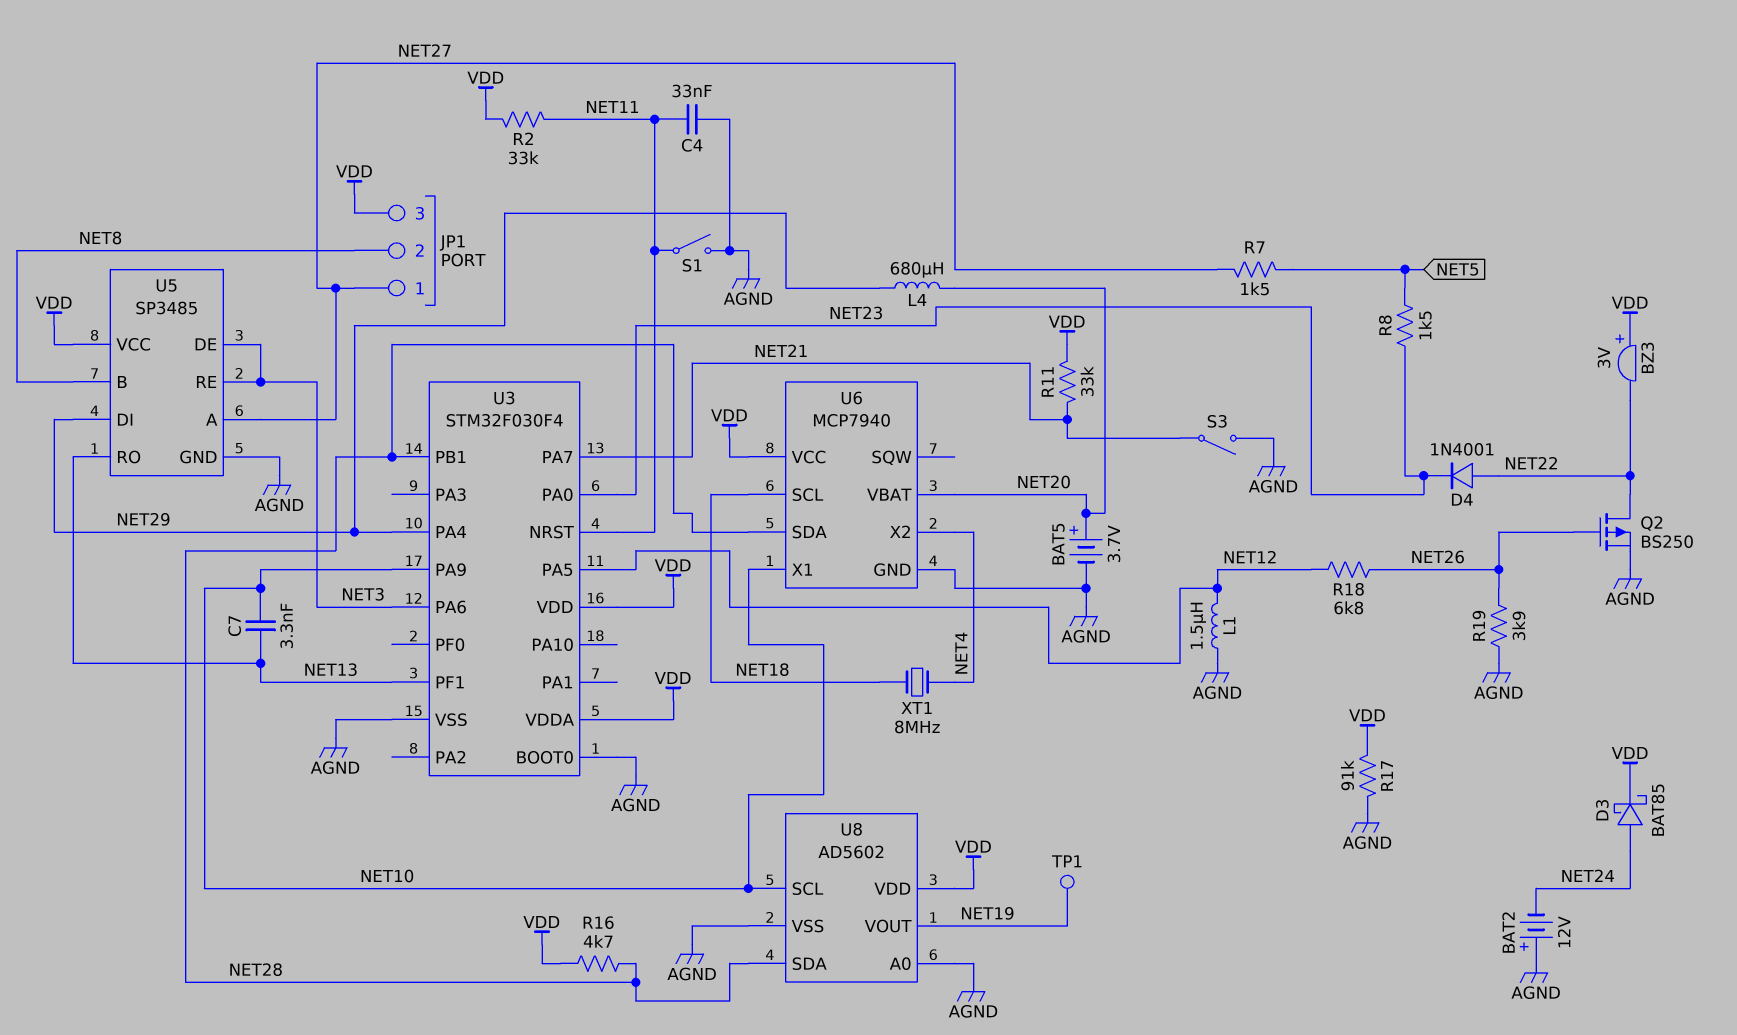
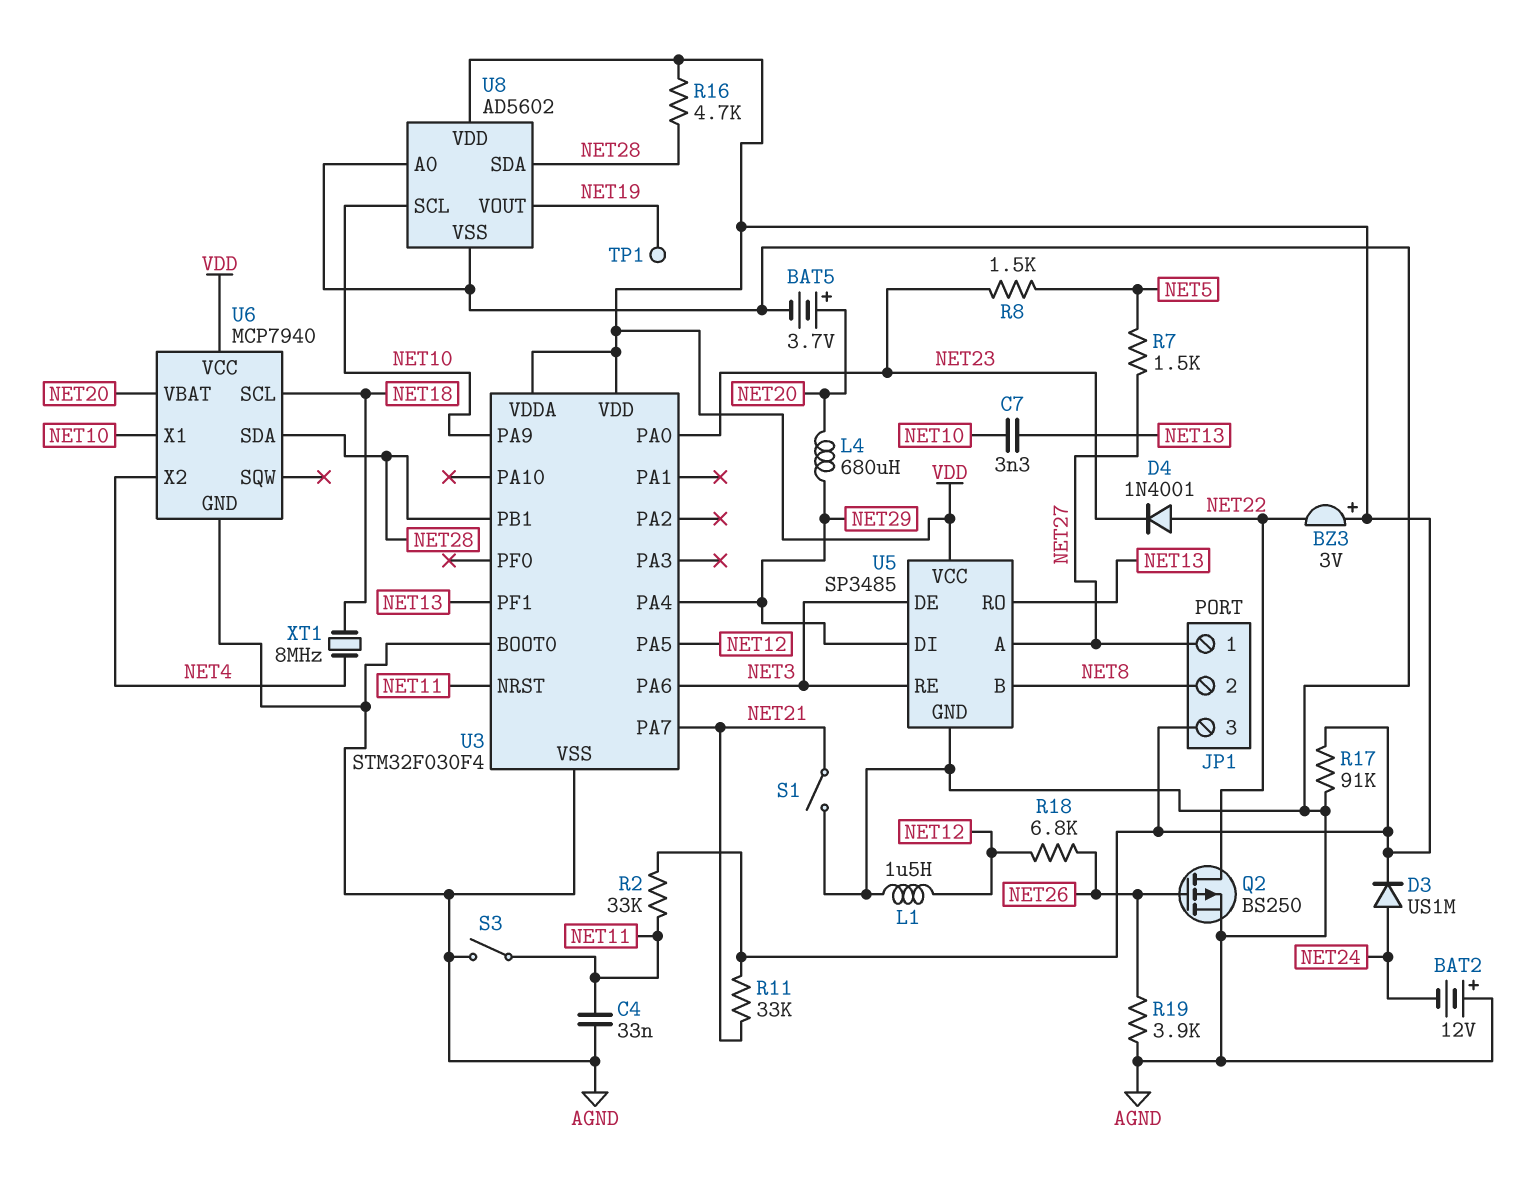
D3: schottky BAT85 (A NET24, K VDD) -> diode US1M (A NET24, K VDD)
S1: switch (AGND, NET11) -> switch (AGND, NET21)
S3: switch (AGND, NET21) -> switch (AGND, NET11)

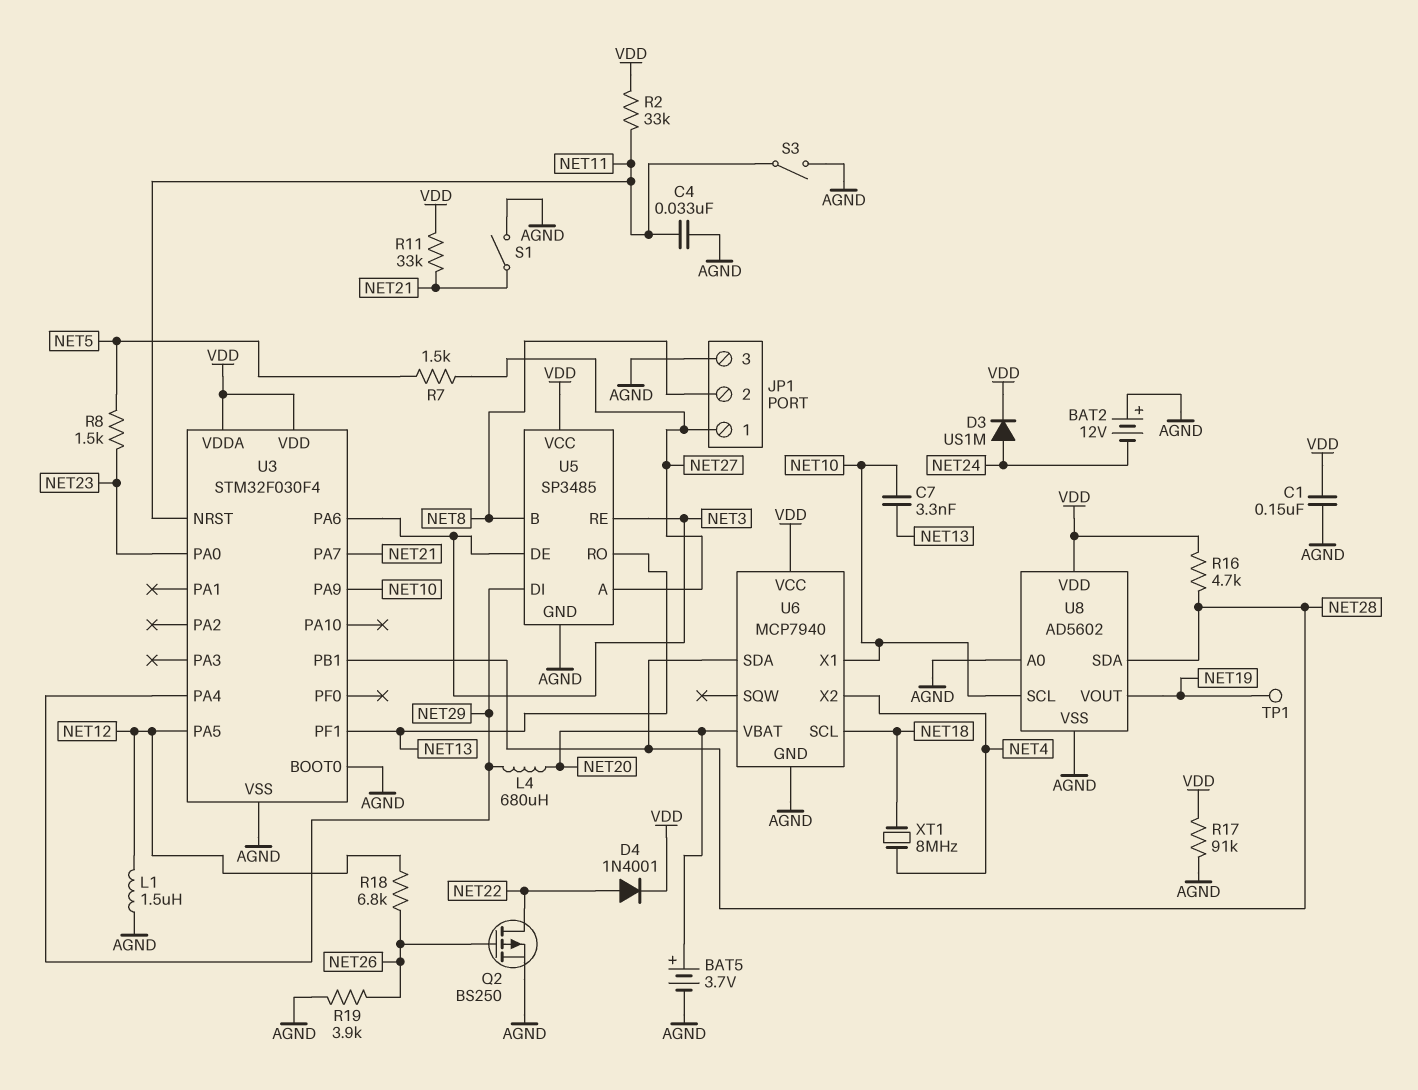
BZ3: buzzer 3V (plus VDD, minus NET22) -> none
C1: none -> 150nF (AGND, VDD)
D4: diode 1N4001 (A NET22, K NET23) -> diode 1N4001 (A NET22, K VDD)
JP1 pin 3: VDD -> AGND

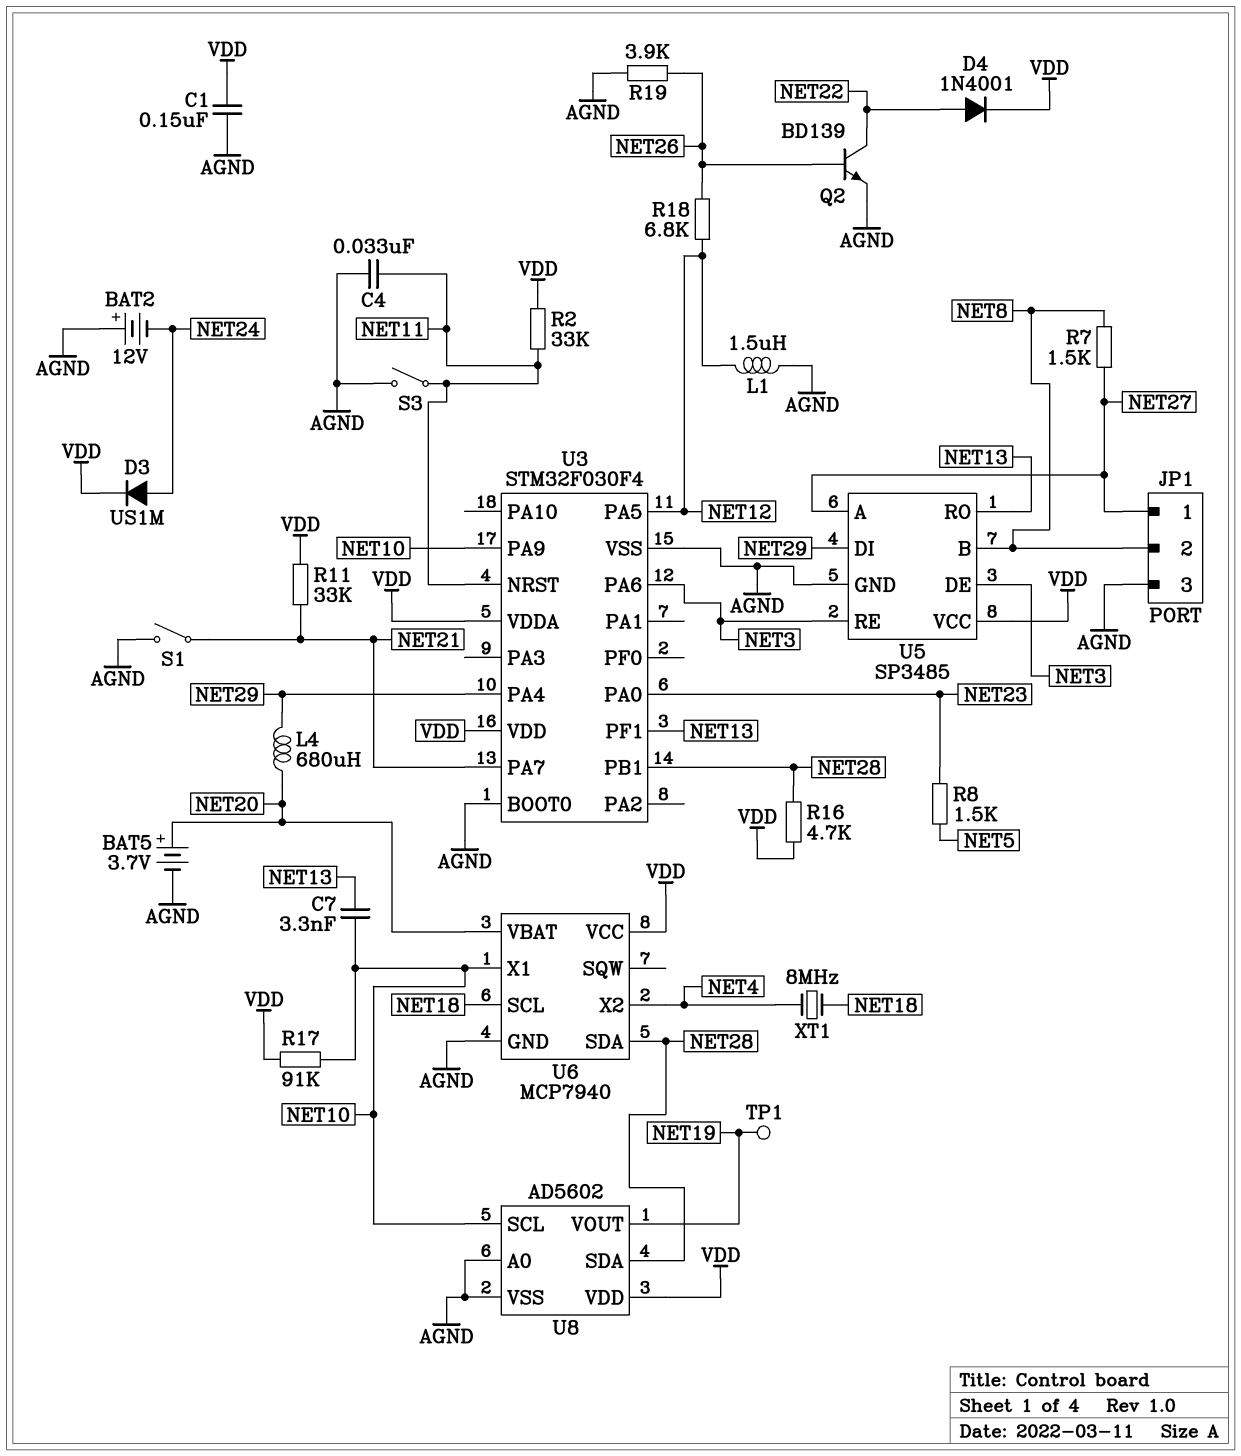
Q2: PMOS BS250 (G NET26, D NET22, S AGND) -> NPN BD139 (B NET26, C NET22, E AGND)
R7: 1.5k (NET5, NET27) -> 1.5k (NET8, NET27)
R17: 91k (AGND, VDD) -> 91k (NET10, VDD)

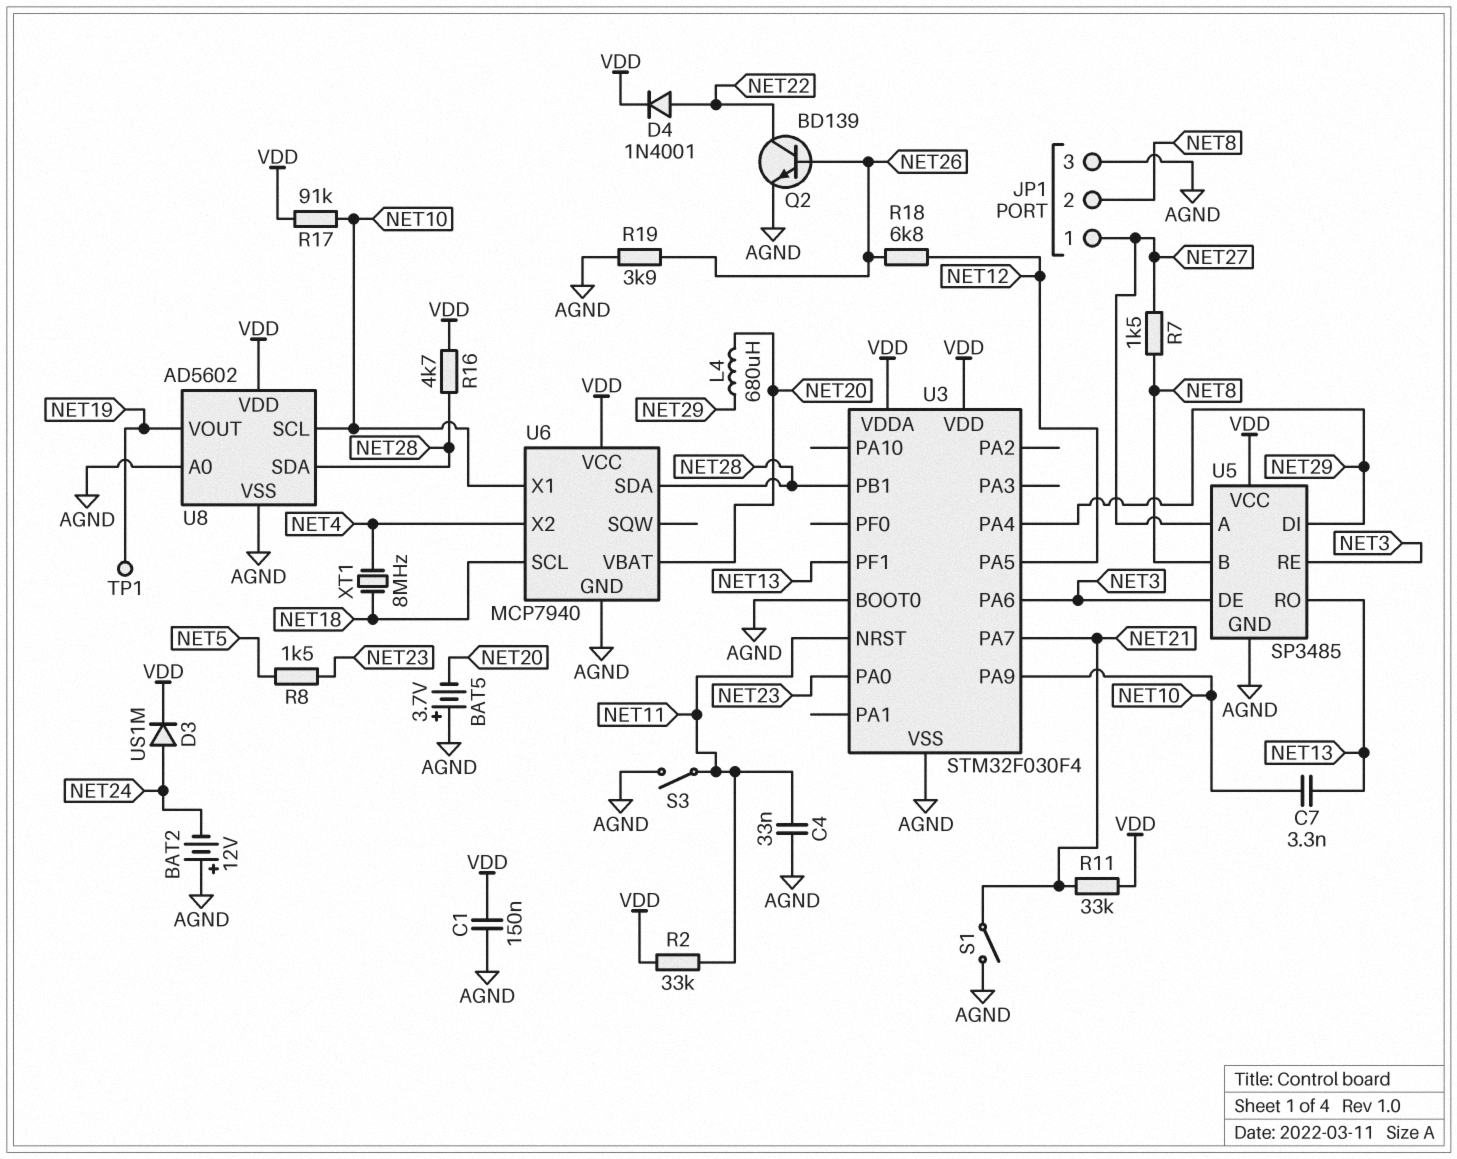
BAT5: 3.7V (plus NET20, minus AGND) -> 3.7V (plus AGND, minus NET20)
L1: 1.5uH (AGND, NET12) -> none

